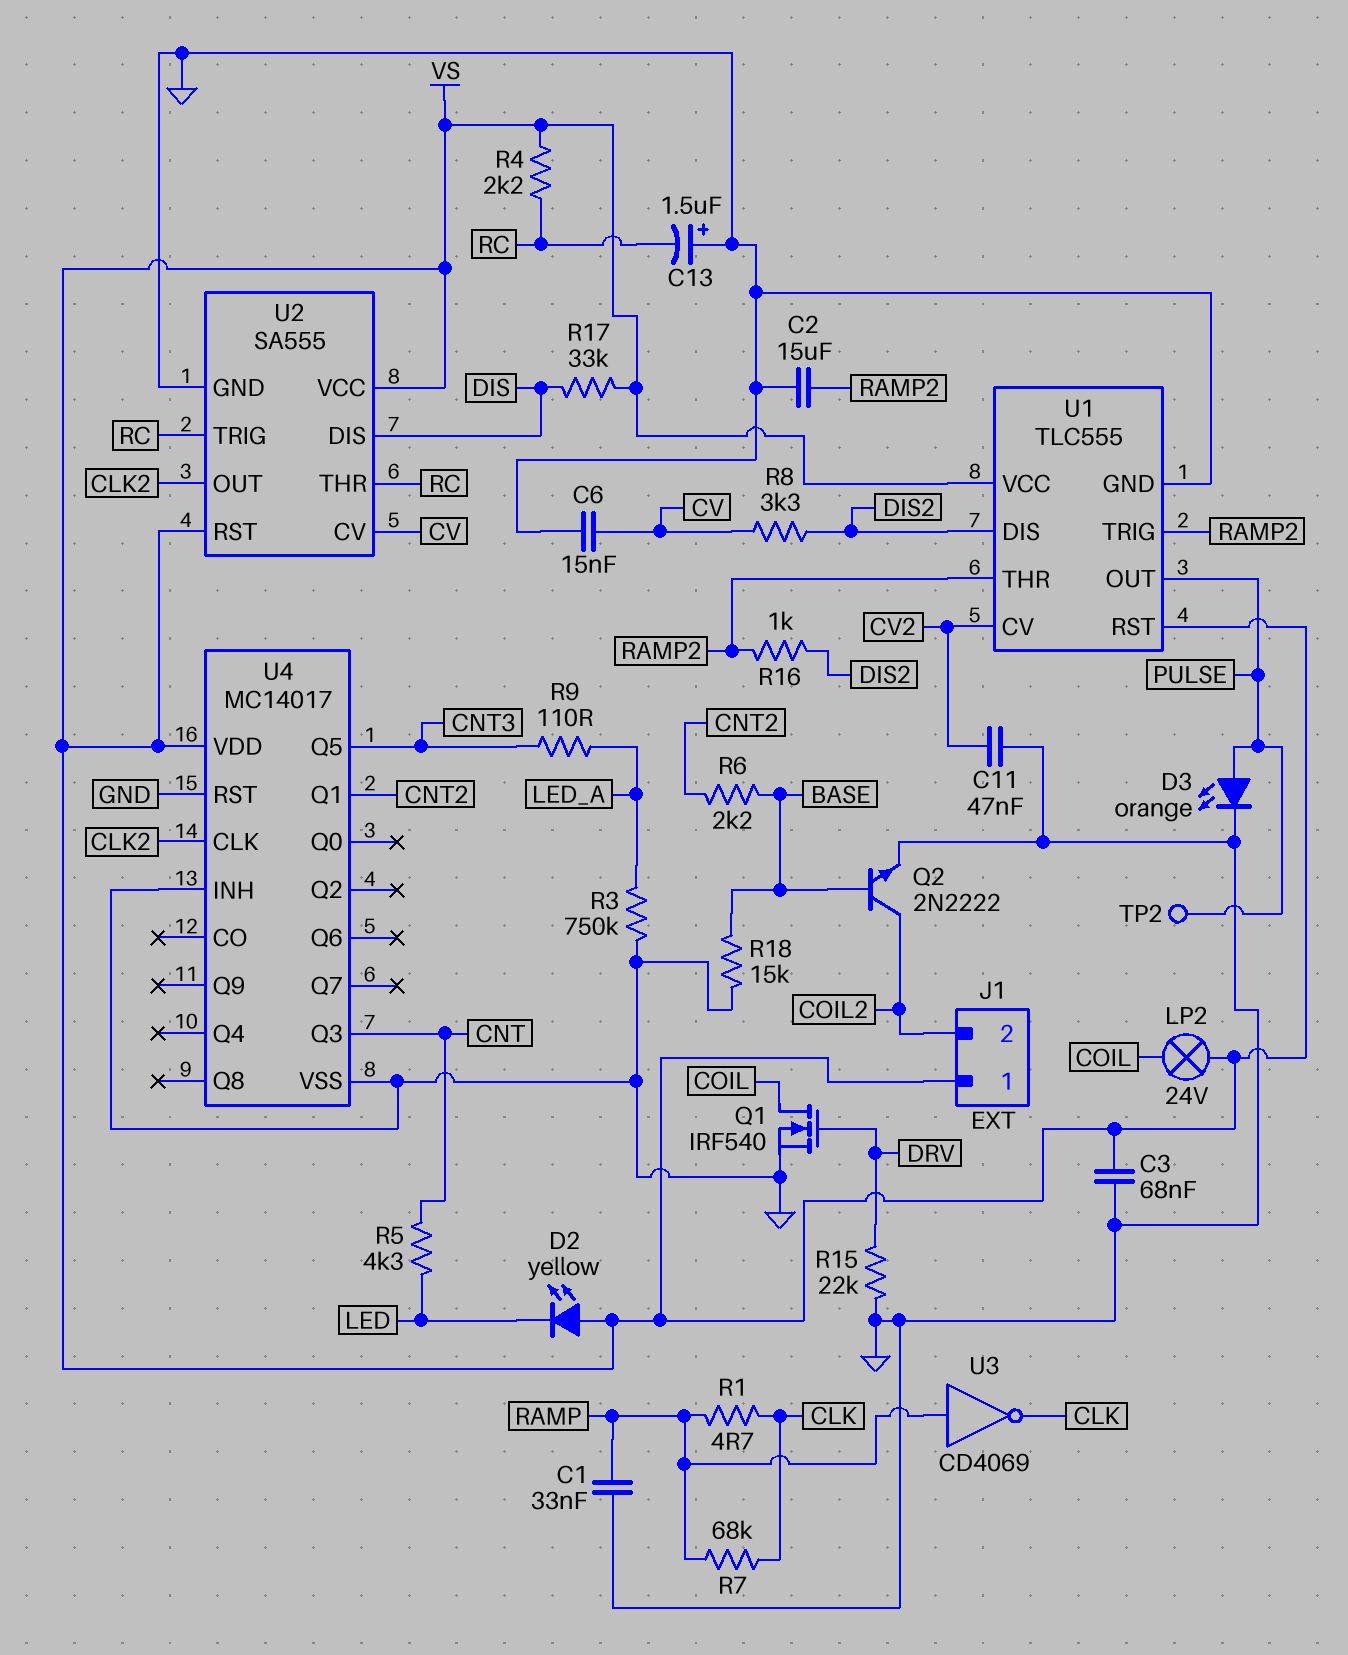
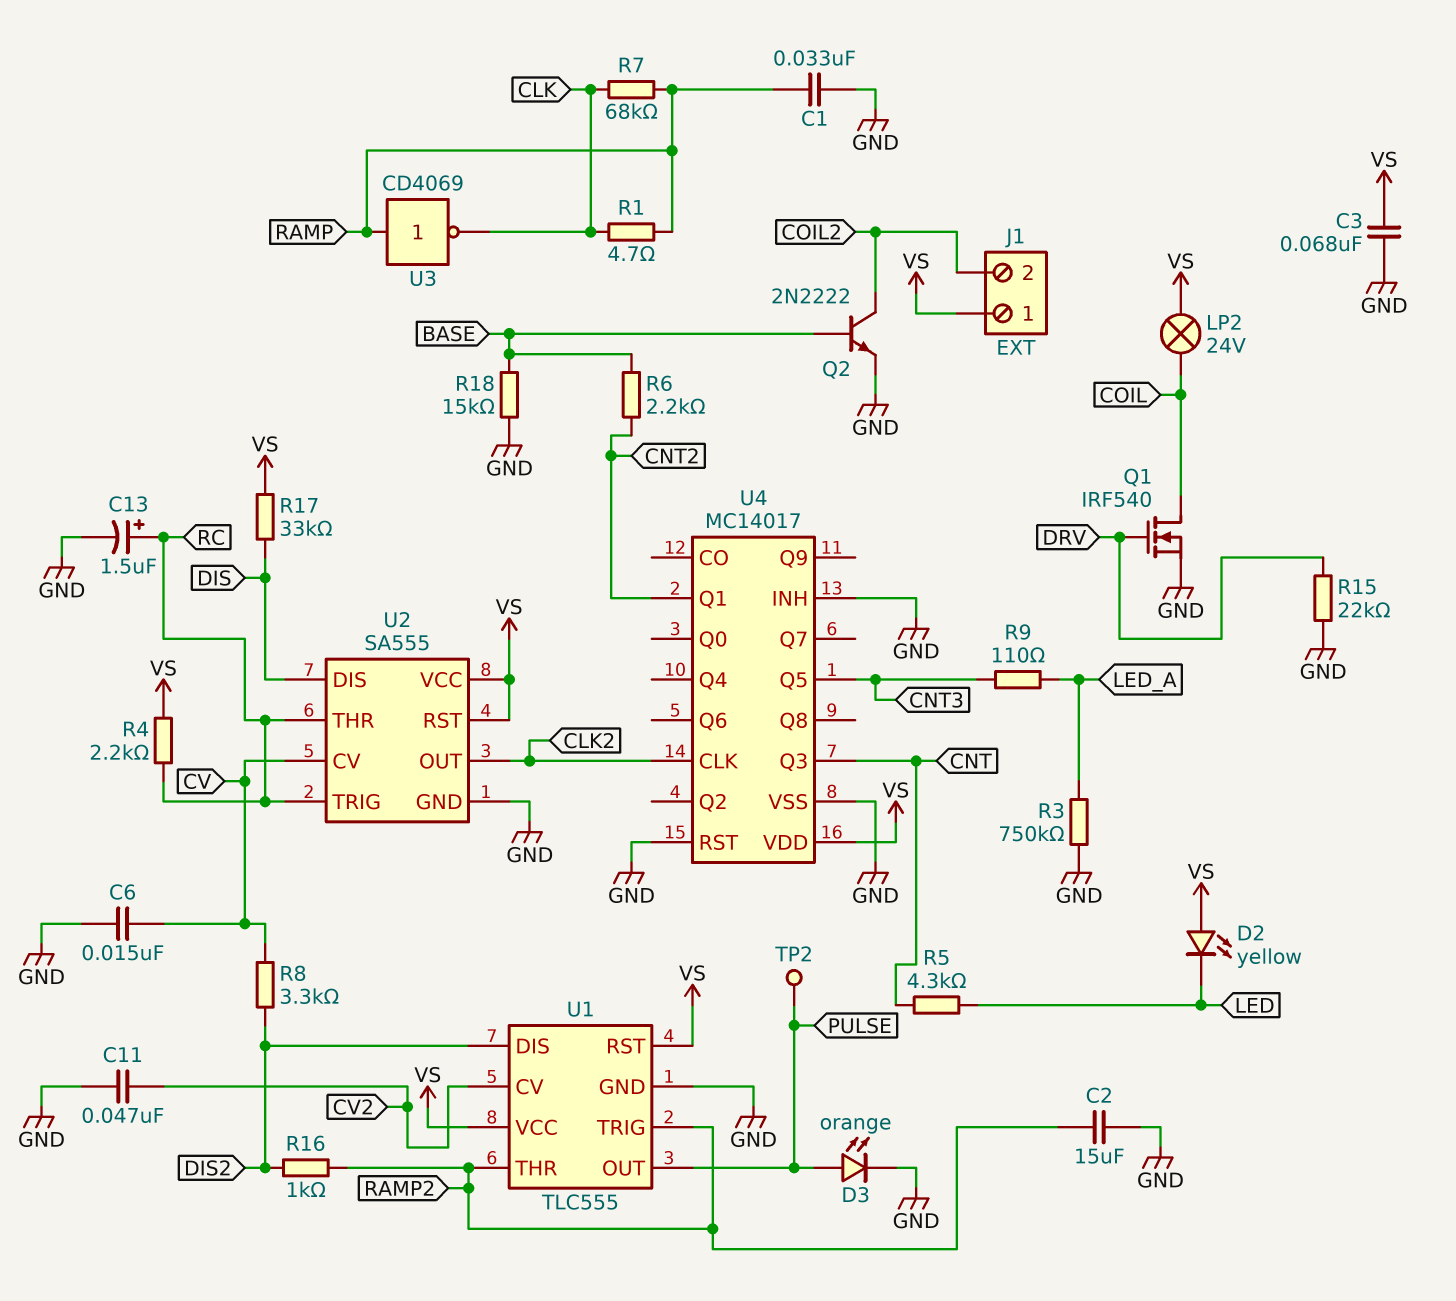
C13: 1.5uF (plus GND, minus RC) -> 1.5uF (plus RC, minus GND)

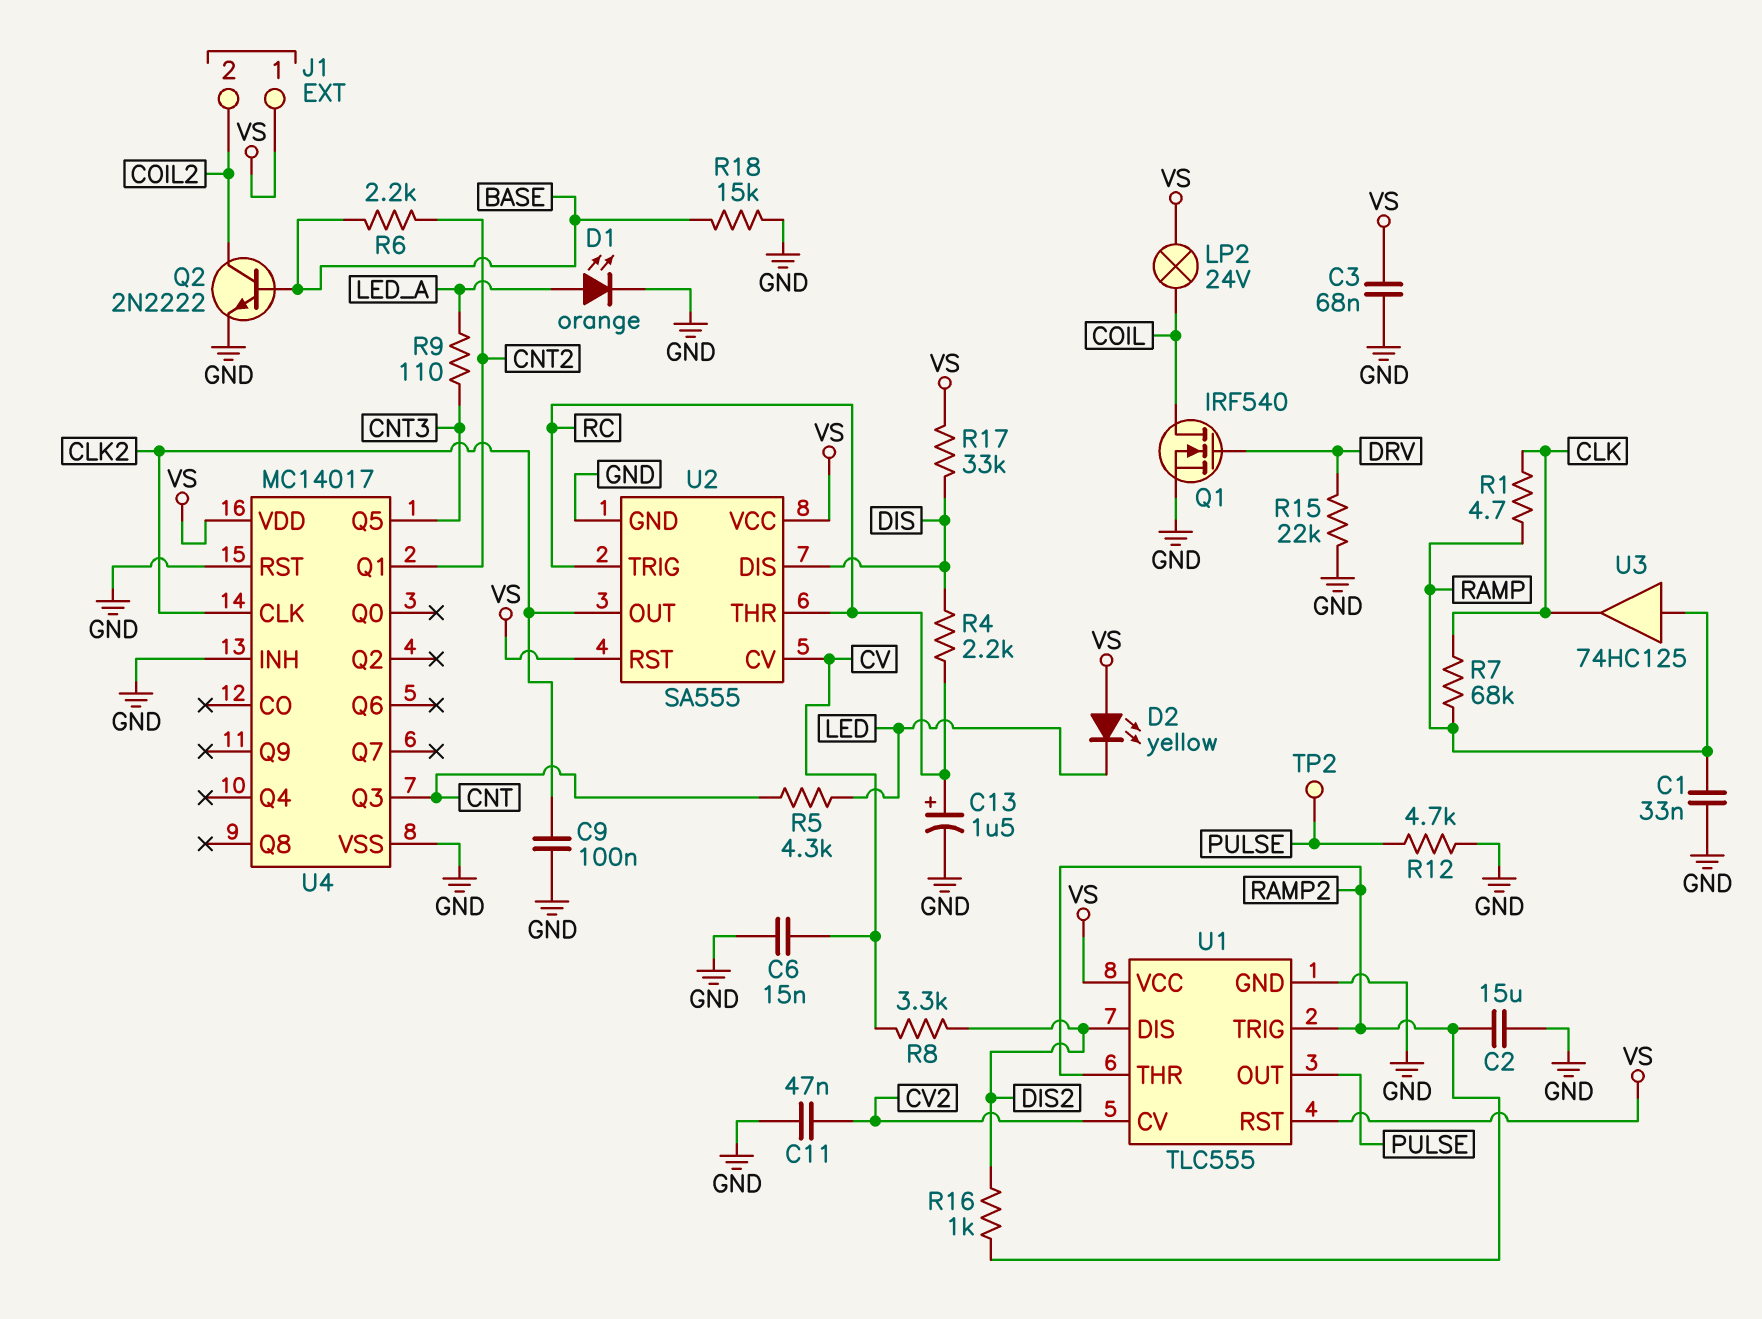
C9: none -> 100nF (CLK2, GND)
D1: none -> LED orange (A LED_A, K GND)
D3: LED orange (A PULSE, K GND) -> none
R3: 750k (GND, LED_A) -> none
R4: 2.2k (RC, VS) -> 2.2k (DIS, RC)
R12: none -> 4.7k (GND, PULSE)
U3: NOT CD4069 (in RAMP, out CLK) -> buffer 74HC125 (in RAMP, out CLK)

